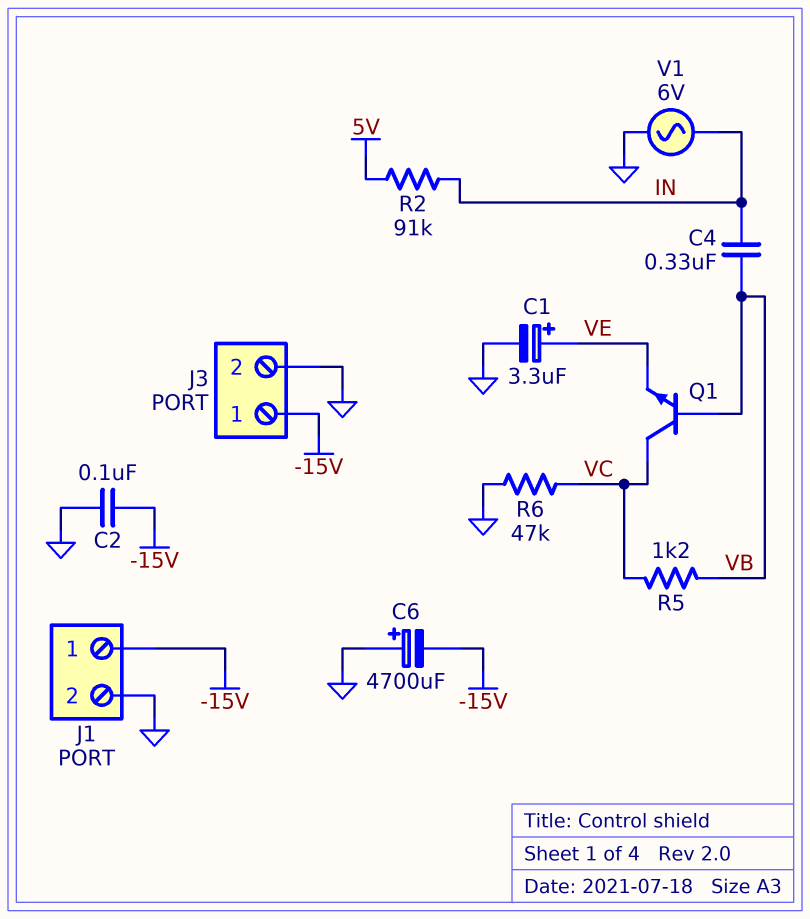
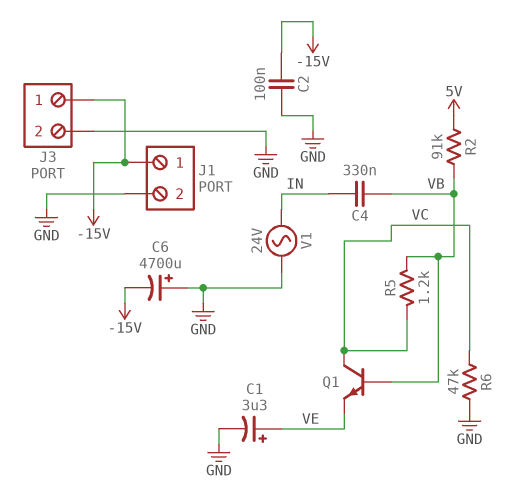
R2: 91k (5V, IN) -> 91k (5V, VB)
V1: AC 6V (GND, IN) -> AC 24V (GND, IN)

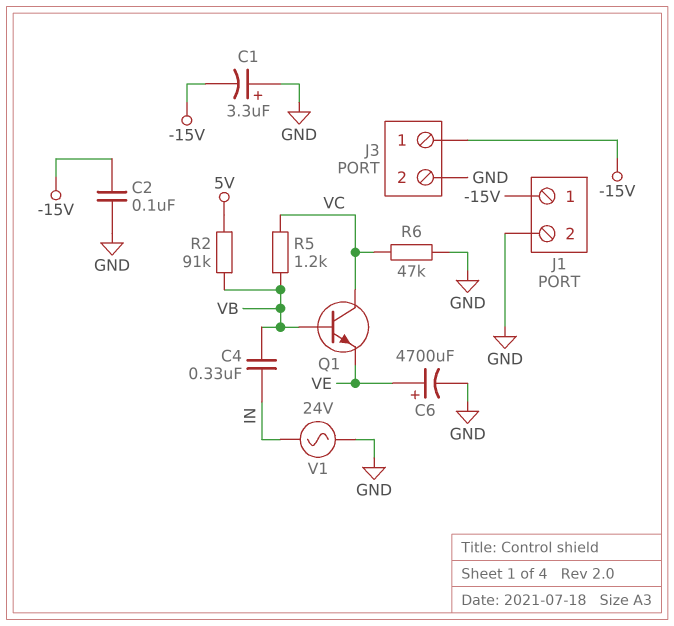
C1: 3.3uF (plus VE, minus GND) -> 3.3uF (plus GND, minus -15V)
C6: 4700uF (plus GND, minus -15V) -> 4700uF (plus VE, minus GND)

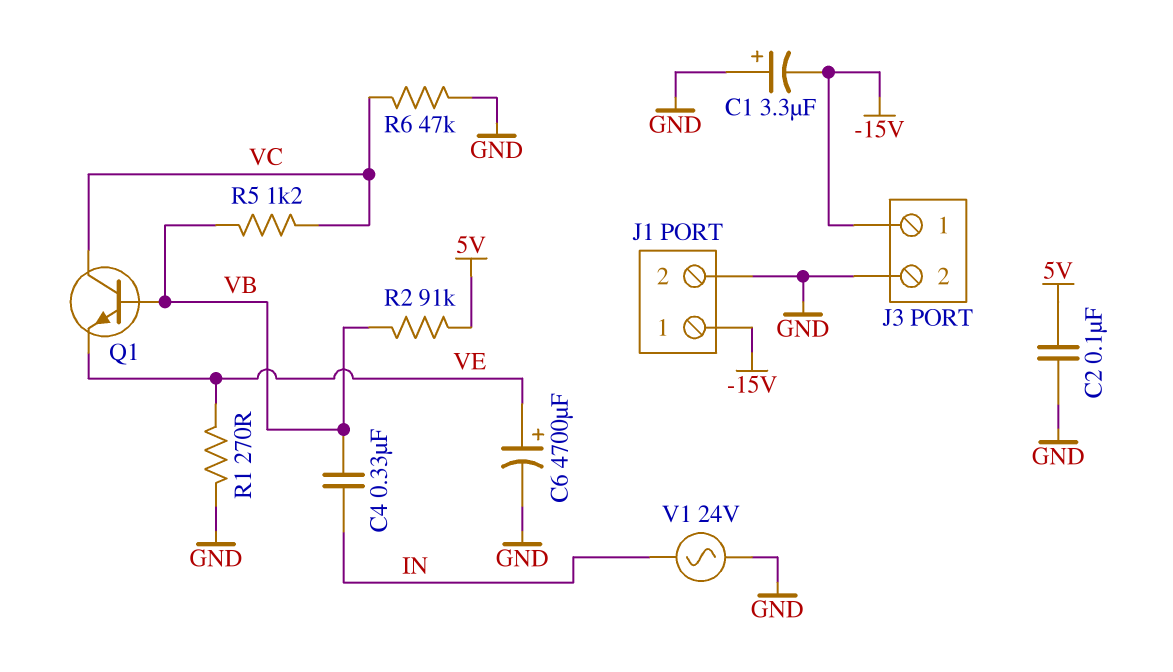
C2: 100nF (-15V, GND) -> 100nF (5V, GND)
R1: none -> 270 (GND, VE)

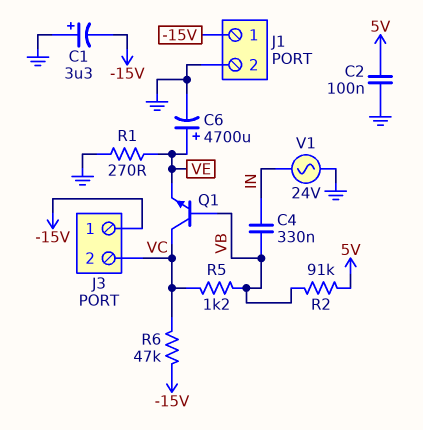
J3 pin 2: GND -> VC
R6: 47k (GND, VC) -> 47k (-15V, VC)

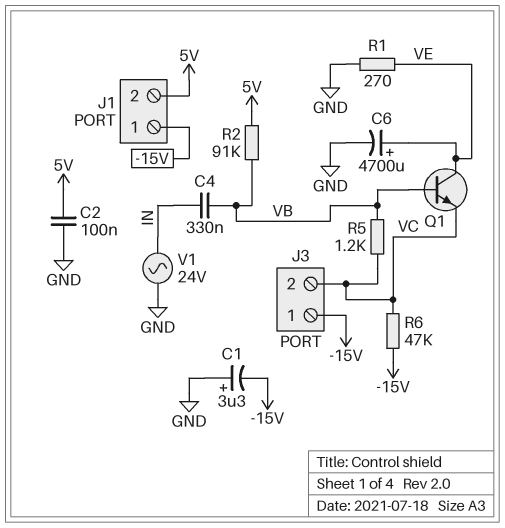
J1 pin 2: GND -> 5V
Q1: NPN (B VB, C VC, E VE) -> NPN (B VB, C VE, E VC)

